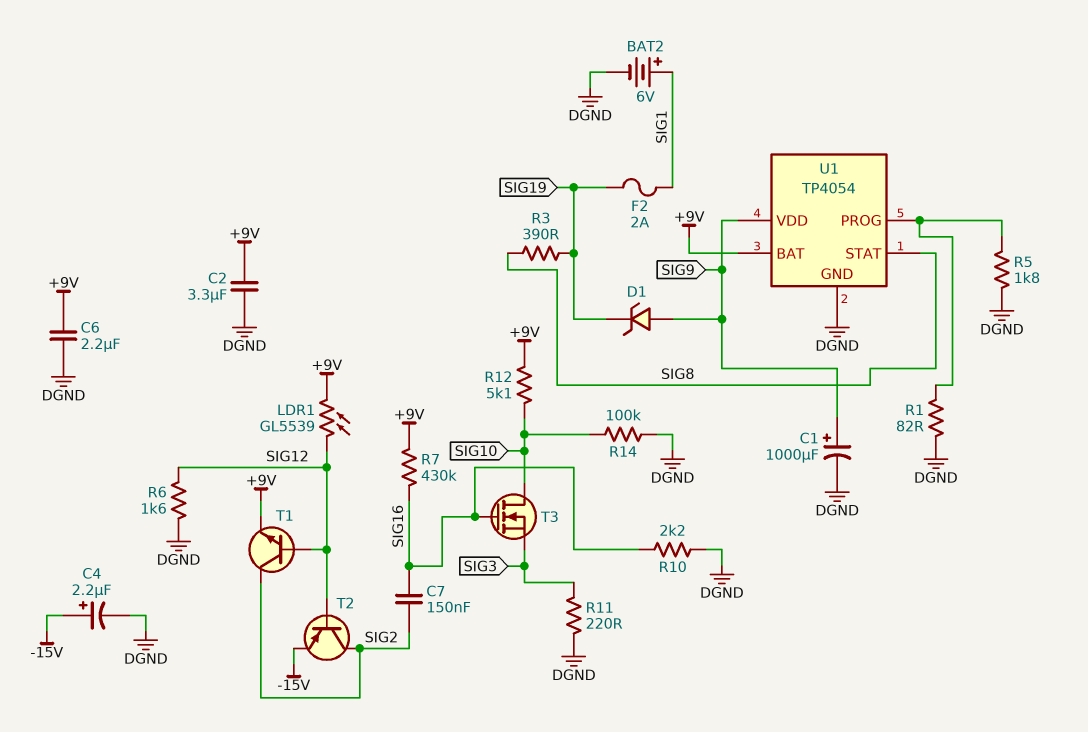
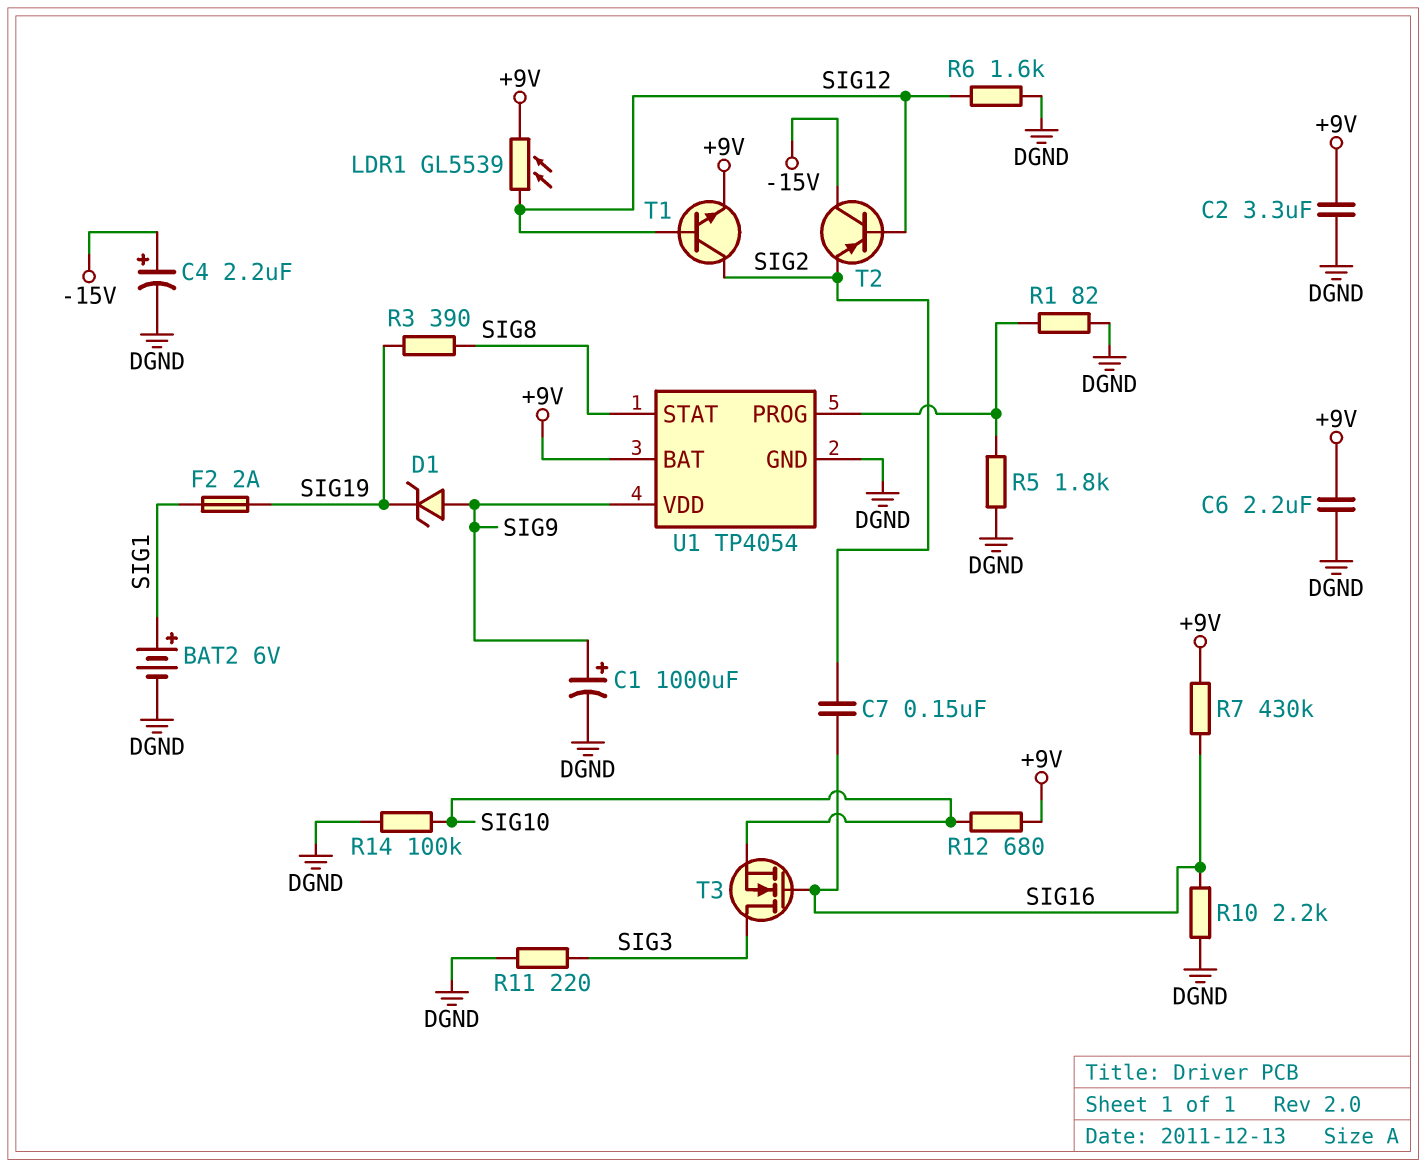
R12: 5.1k (+9V, SIG10) -> 680 (+9V, SIG10)
T2: PNP (B SIG12, C SIG2, E -15V) -> PNP (B SIG12, C -15V, E SIG2)
T3: NMOS (G SIG16, D SIG10, S SIG3) -> NMOS (G SIG16, D SIG3, S SIG10)

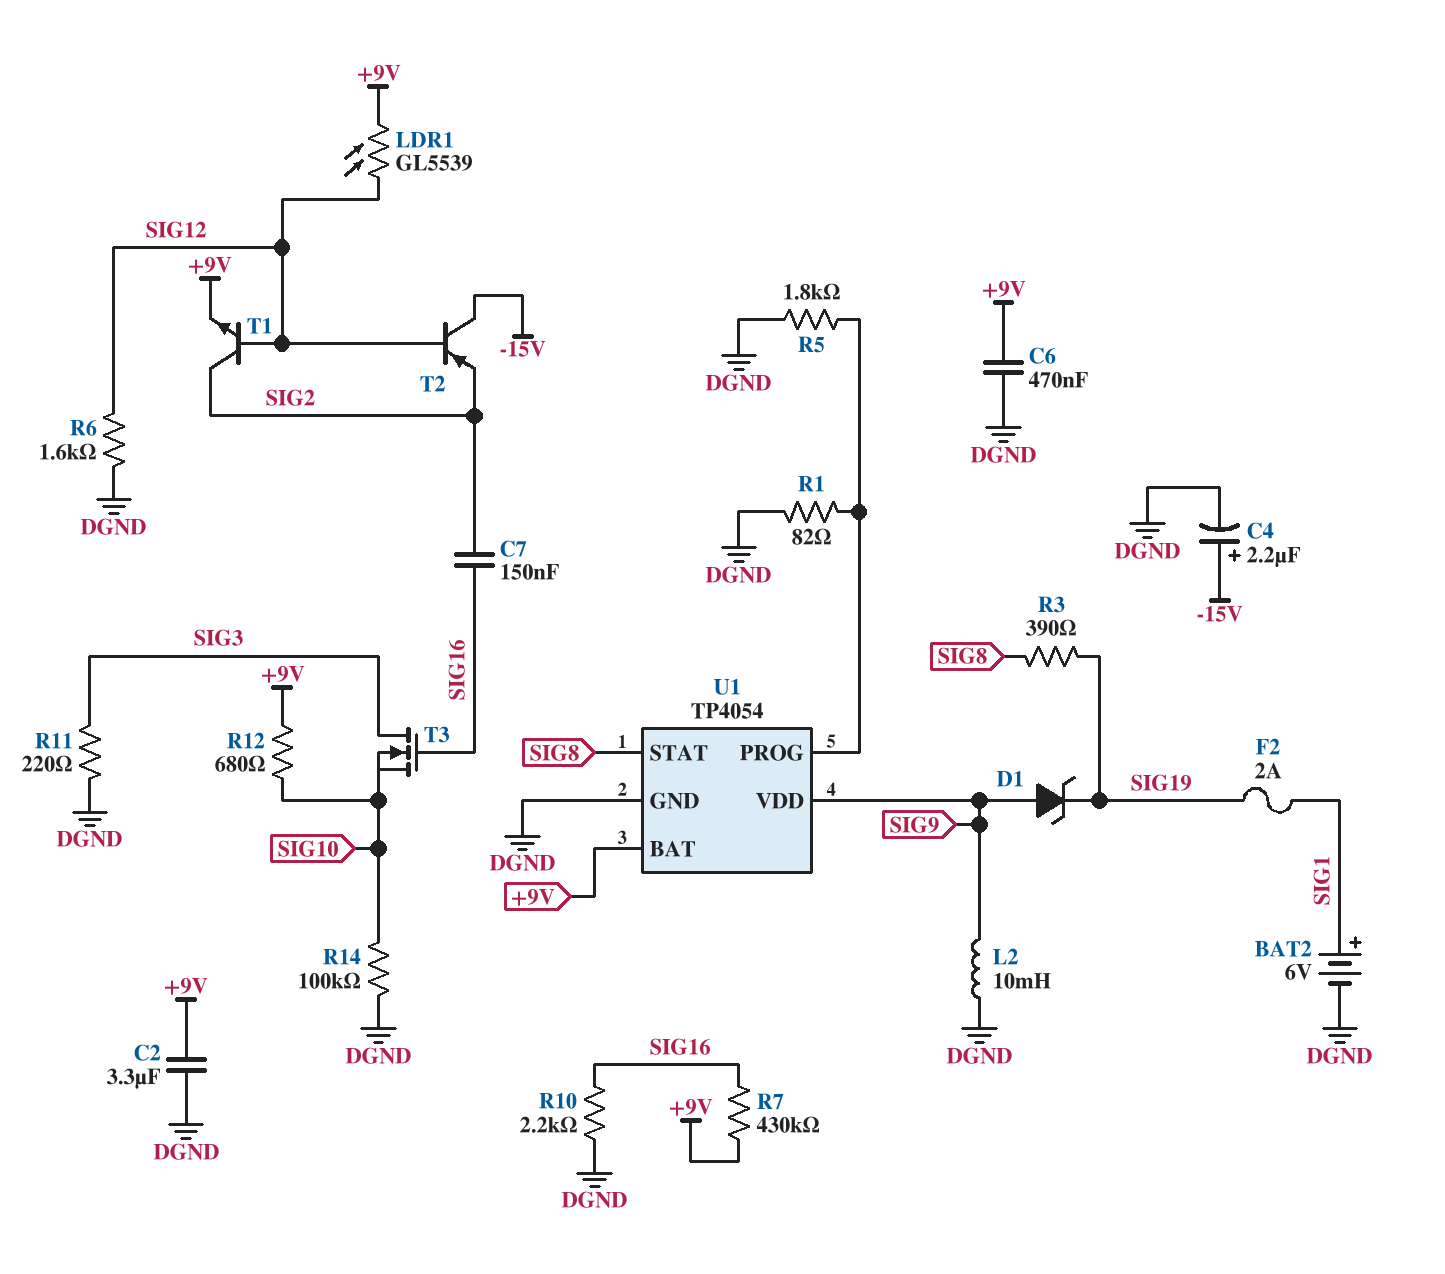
C1: 1000uF (plus SIG9, minus DGND) -> none
C6: 2.2uF (+9V, DGND) -> 470nF (+9V, DGND)
L2: none -> 10mH (DGND, SIG9)

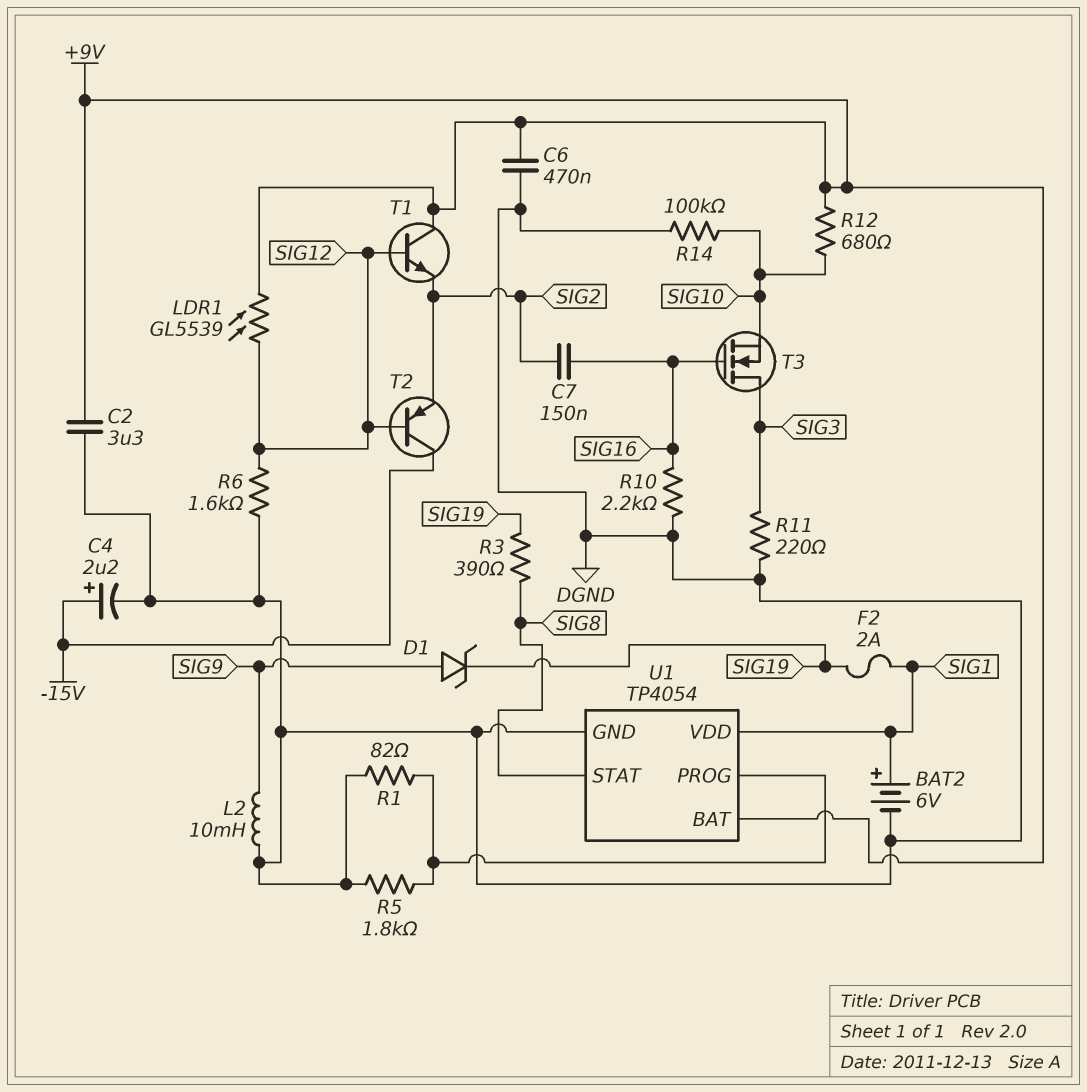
R7: 430k (+9V, SIG16) -> none
T1: NPN (B SIG12, C SIG2, E +9V) -> NPN (B SIG12, C +9V, E SIG2)
U1 pin VDD: SIG9 -> SIG1

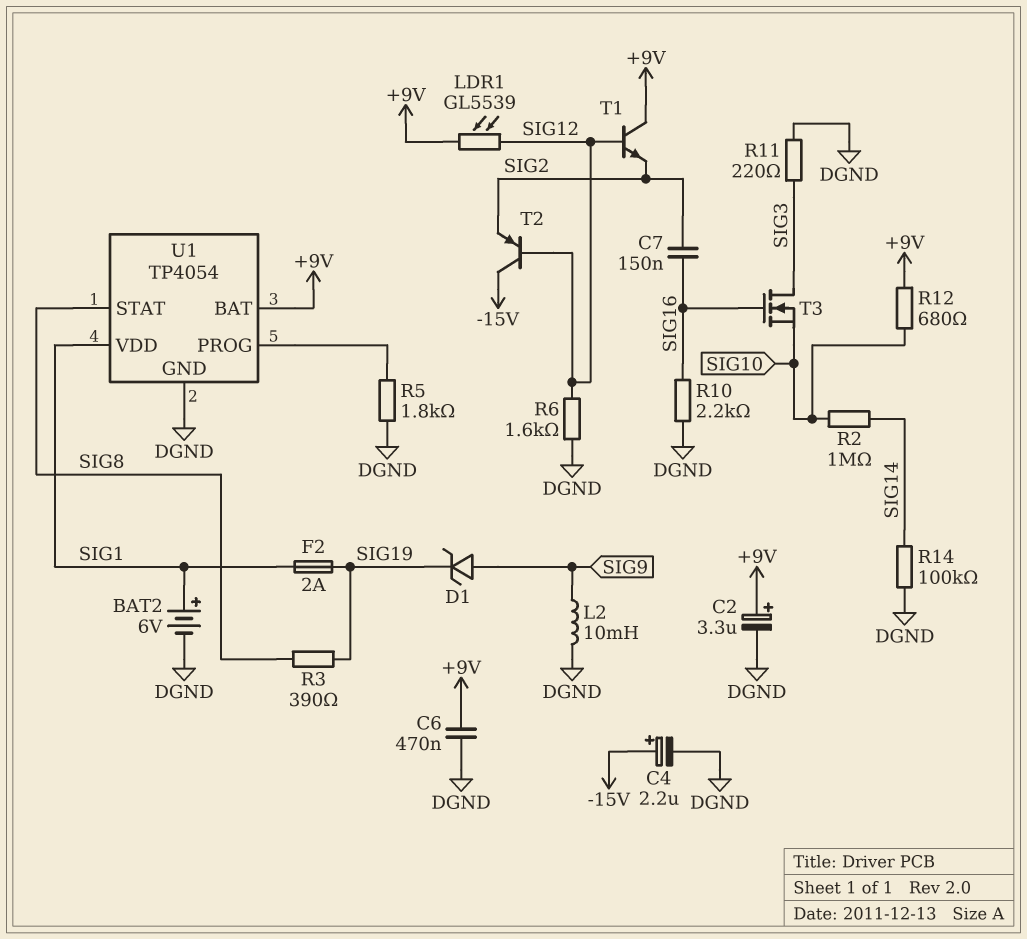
C2: 3.3uF (+9V, DGND) -> 3.3uF (plus +9V, minus DGND)
R1: 82 (DGND, U1/PROG) -> none
R2: none -> 1M (SIG10, SIG14)
R14: 100k (DGND, SIG10) -> 100k (DGND, SIG14)

